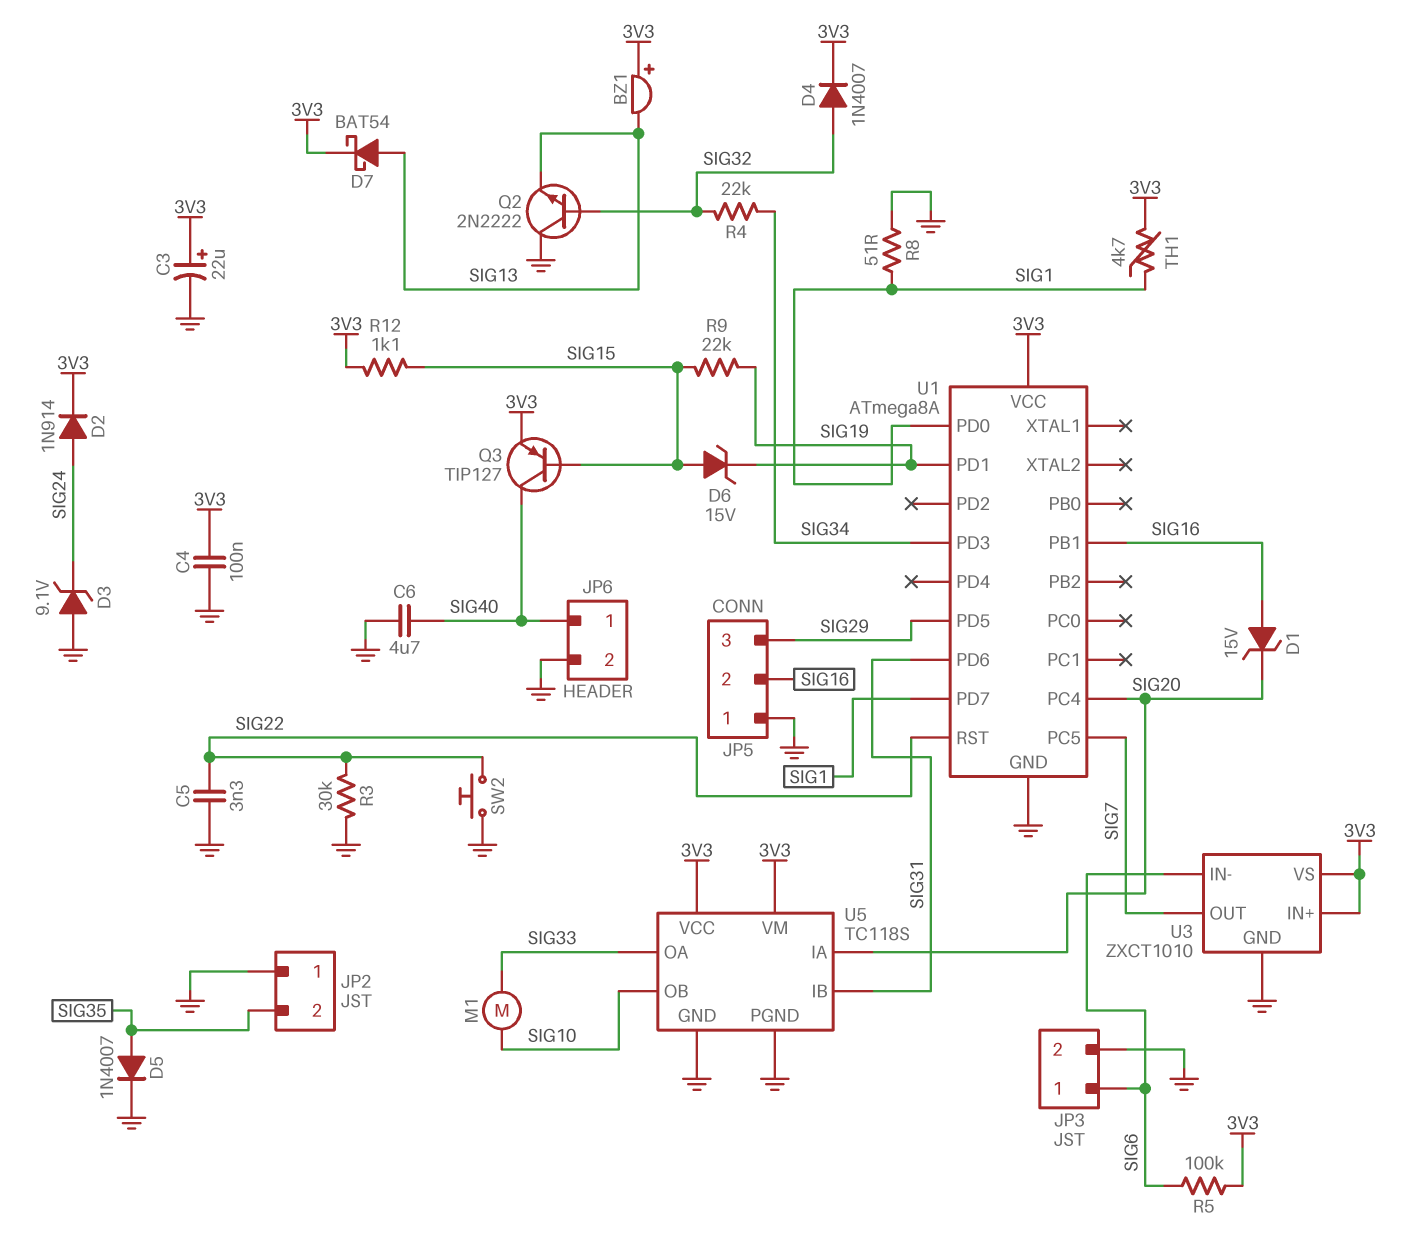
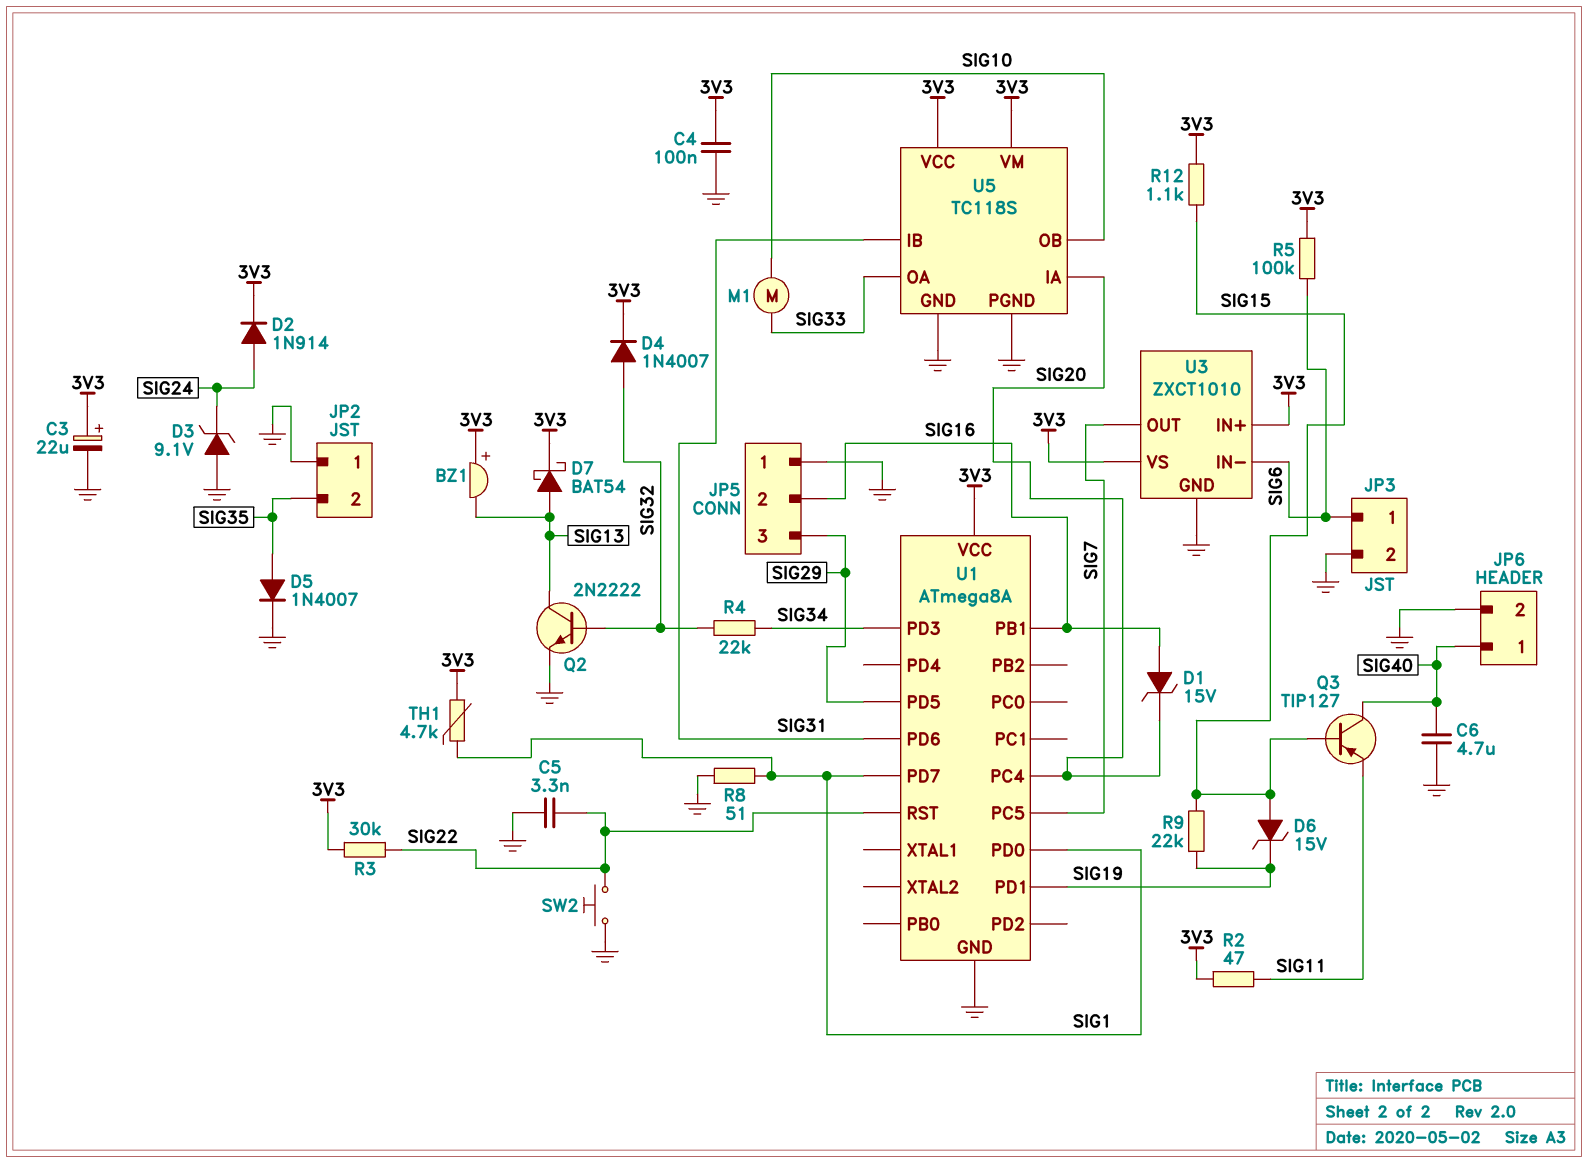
Q2: NPN 2N2222 (B SIG32, C GND, E SIG13) -> NPN 2N2222 (B SIG32, C SIG13, E GND)
Q3: PNP TIP127 (B SIG15, C SIG40, E 3V3) -> PNP TIP127 (B SIG15, C SIG40, E SIG11)
R2: none -> 47 (3V3, SIG11)
R3: 30k (GND, SIG22) -> 30k (3V3, SIG22)

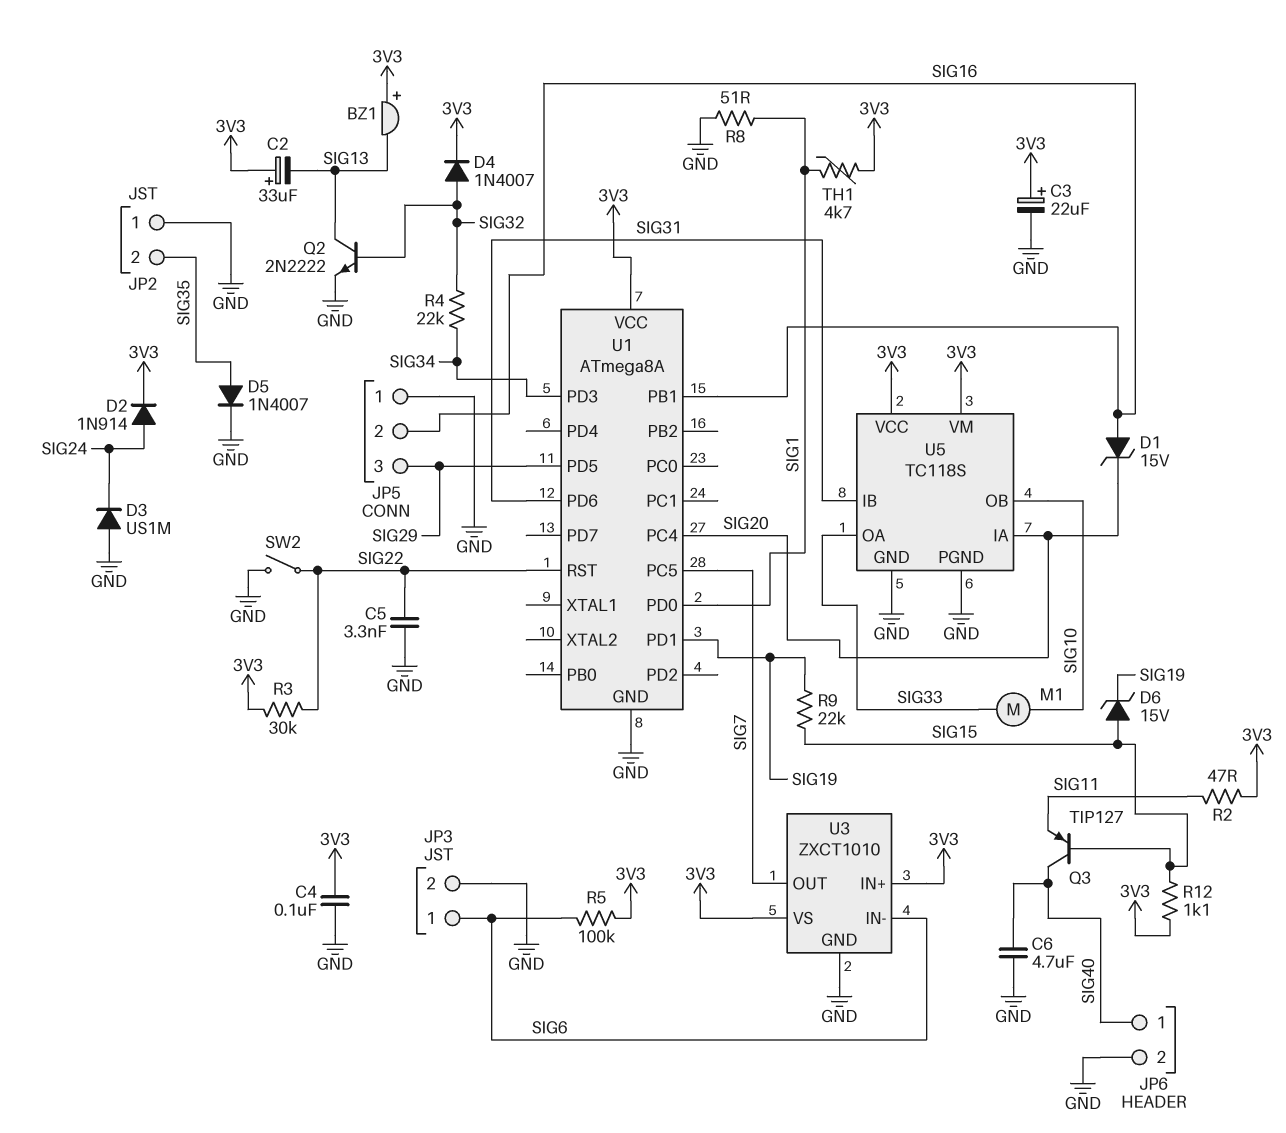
C2: none -> 33uF (plus 3V3, minus SIG13)
D3: zener 9.1V (A GND, K SIG24) -> diode US1M (A GND, K SIG24)
D7: schottky BAT54 (A SIG13, K 3V3) -> none
SW2: button (GND, SIG22) -> switch (GND, SIG22)
U1 pin PD7: SIG1 -> none

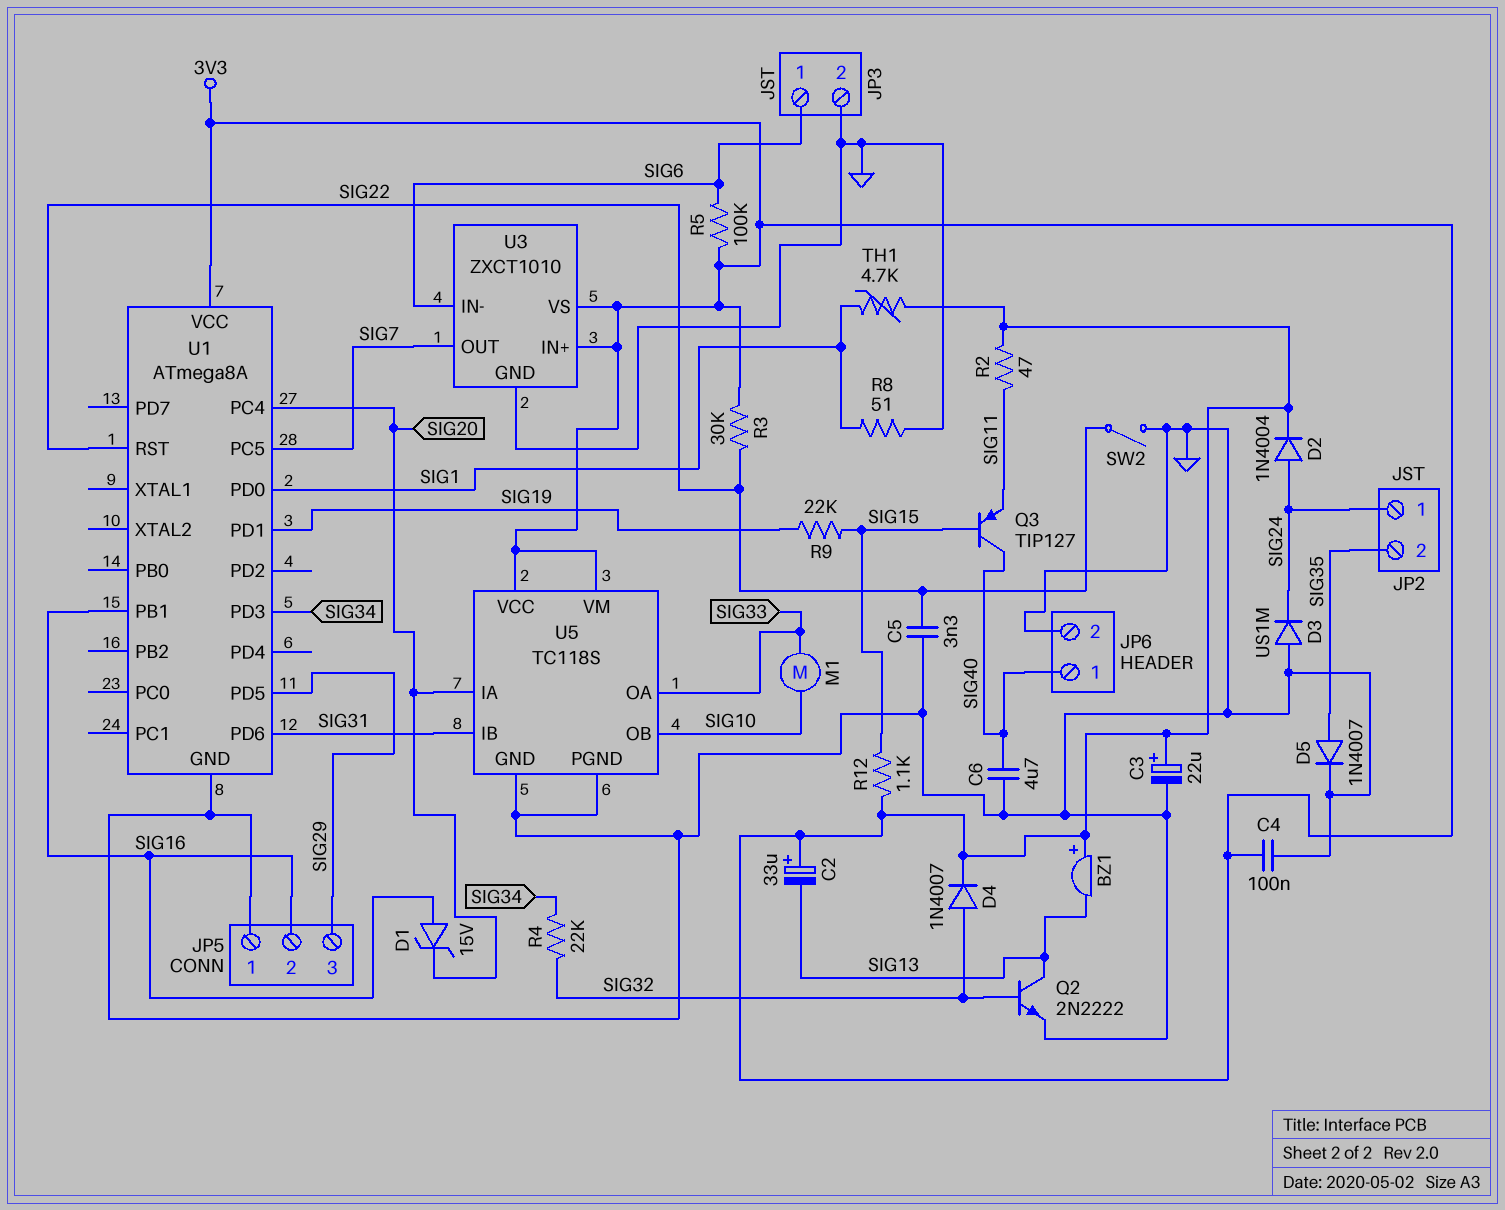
D2: diode 1N914 (A SIG24, K 3V3) -> diode 1N4004 (A SIG24, K 3V3)
D6: zener 15V (A SIG15, K SIG19) -> none
JP2 pin 1: GND -> SIG24

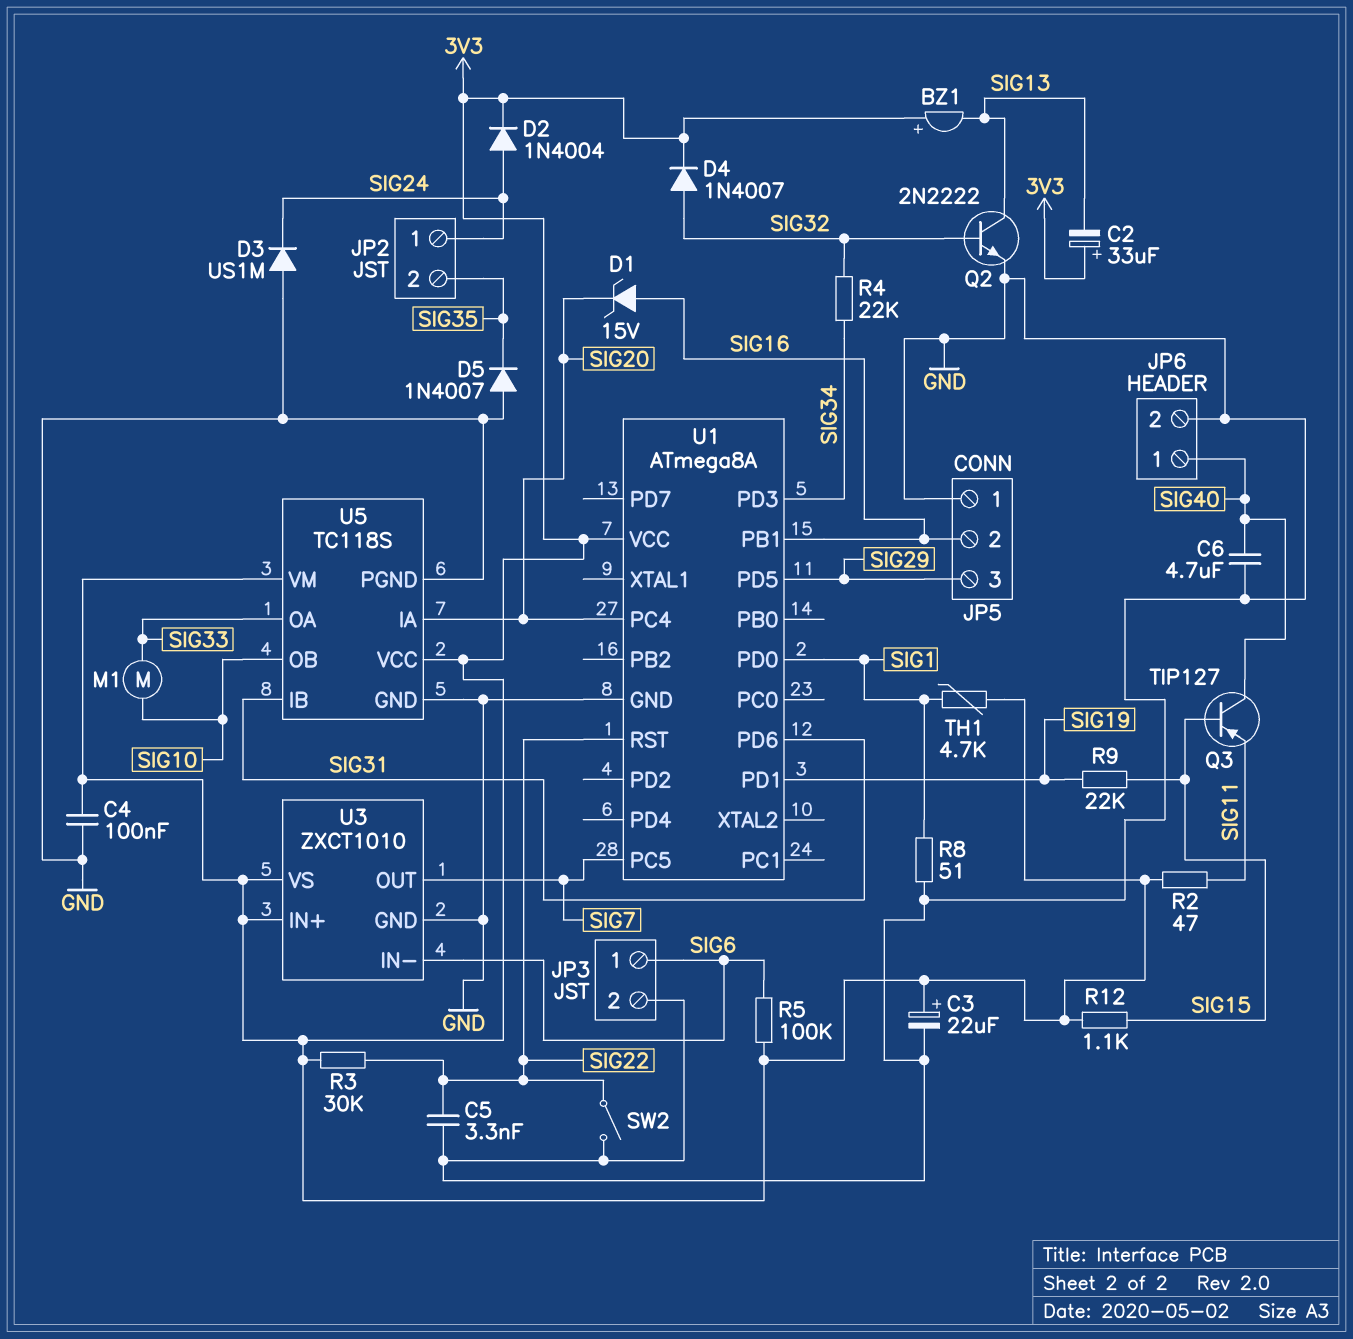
D5: diode 1N4007 (A SIG35, K GND) -> diode 1N4007 (A GND, K SIG35)

